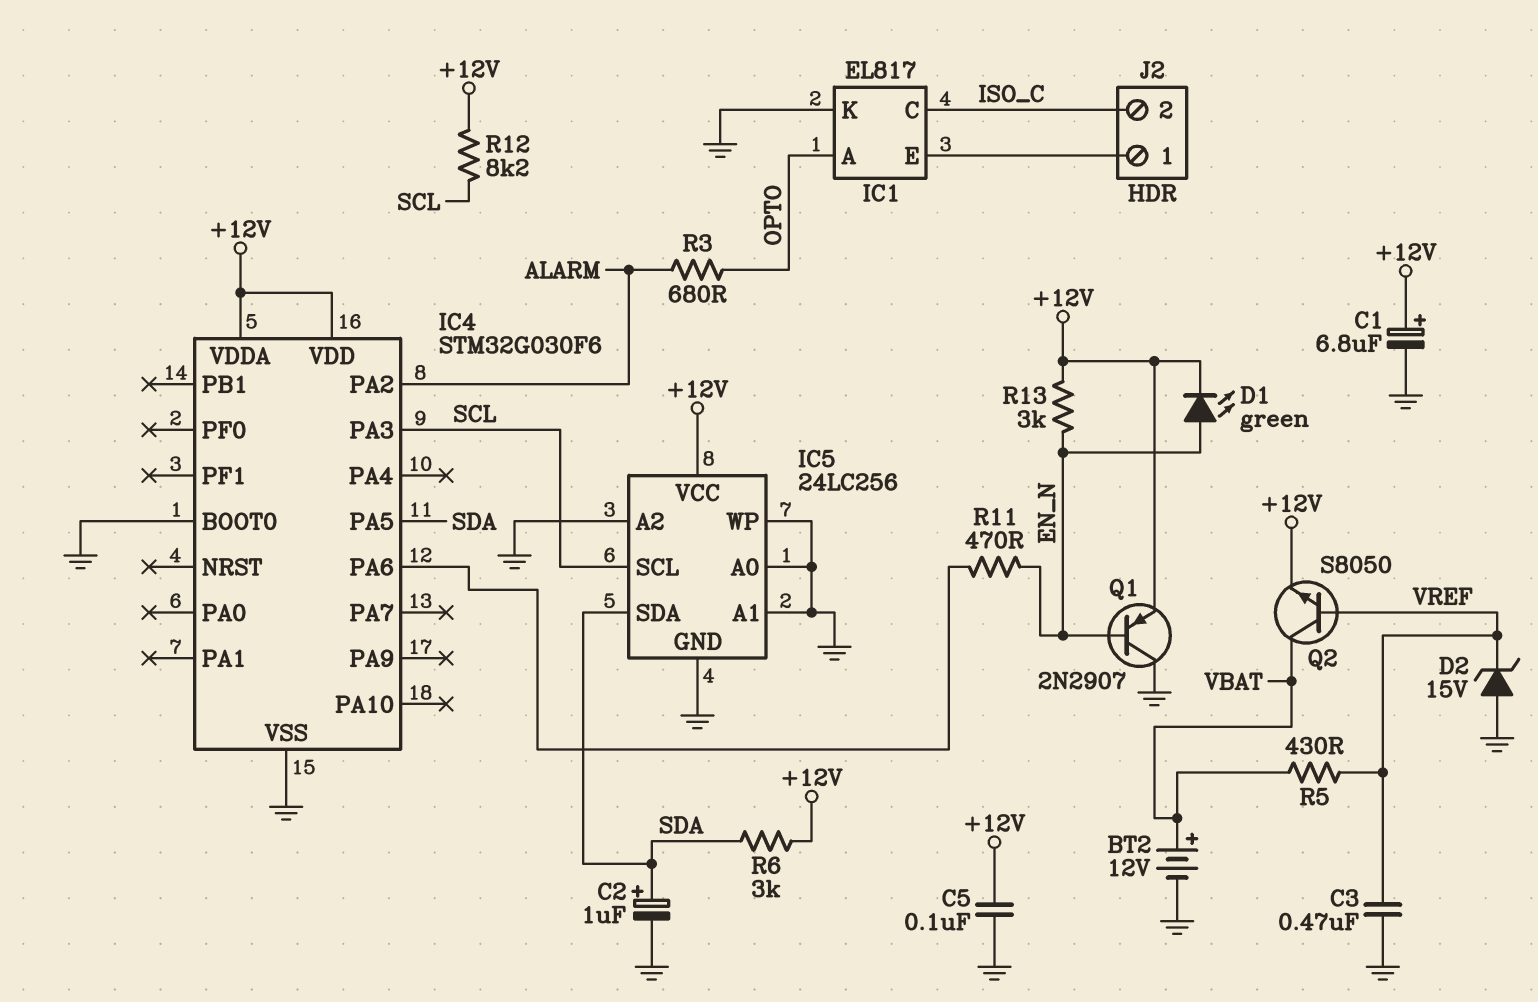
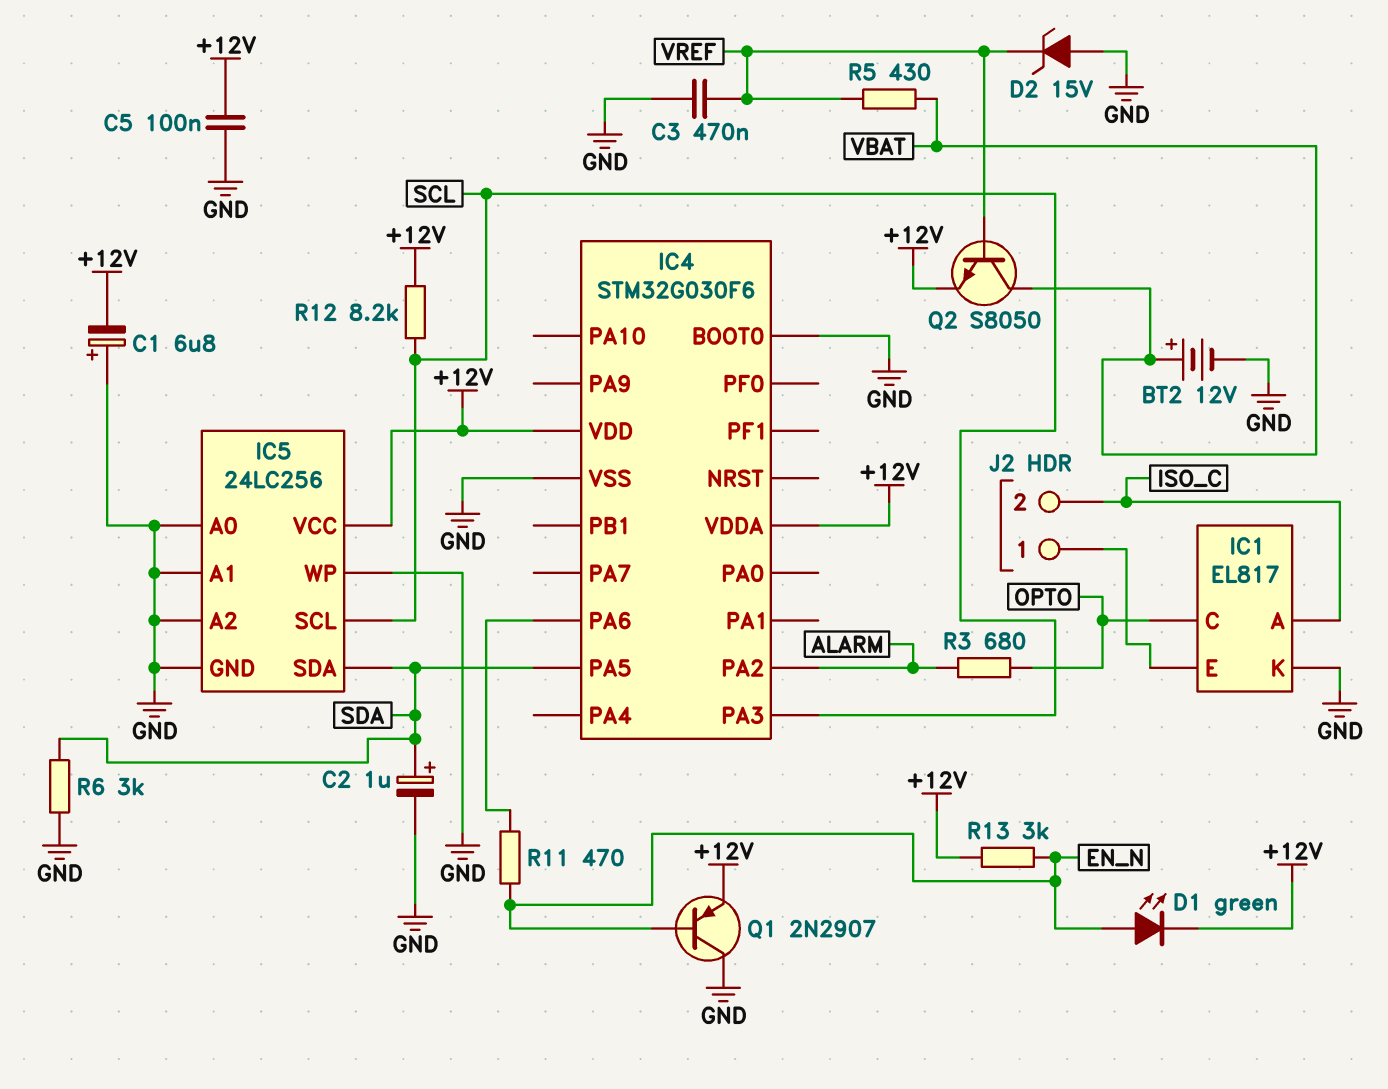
C1: 6.8uF (plus +12V, minus GND) -> 6.8uF (plus GND, minus +12V)
IC1 pin A: OPTO -> ISO_C
IC1 pin C: ISO_C -> OPTO
R6: 3k (+12V, SDA) -> 3k (GND, SDA)

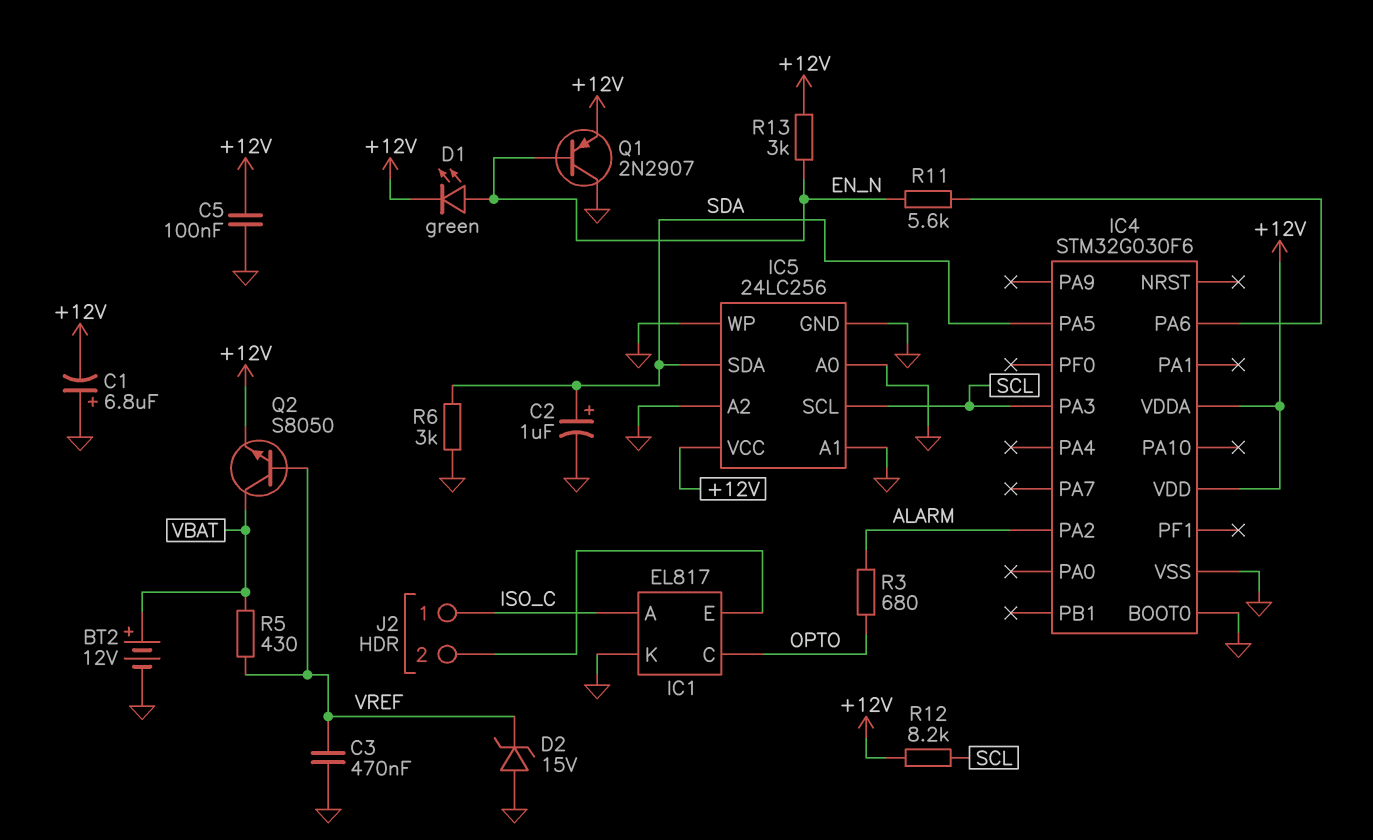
J2 pin 1: IC1/E -> ISO_C
J2 pin 2: ISO_C -> IC1/E
R11: 470 (EN_N, IC4/PA6) -> 5.6k (EN_N, IC4/PA6)

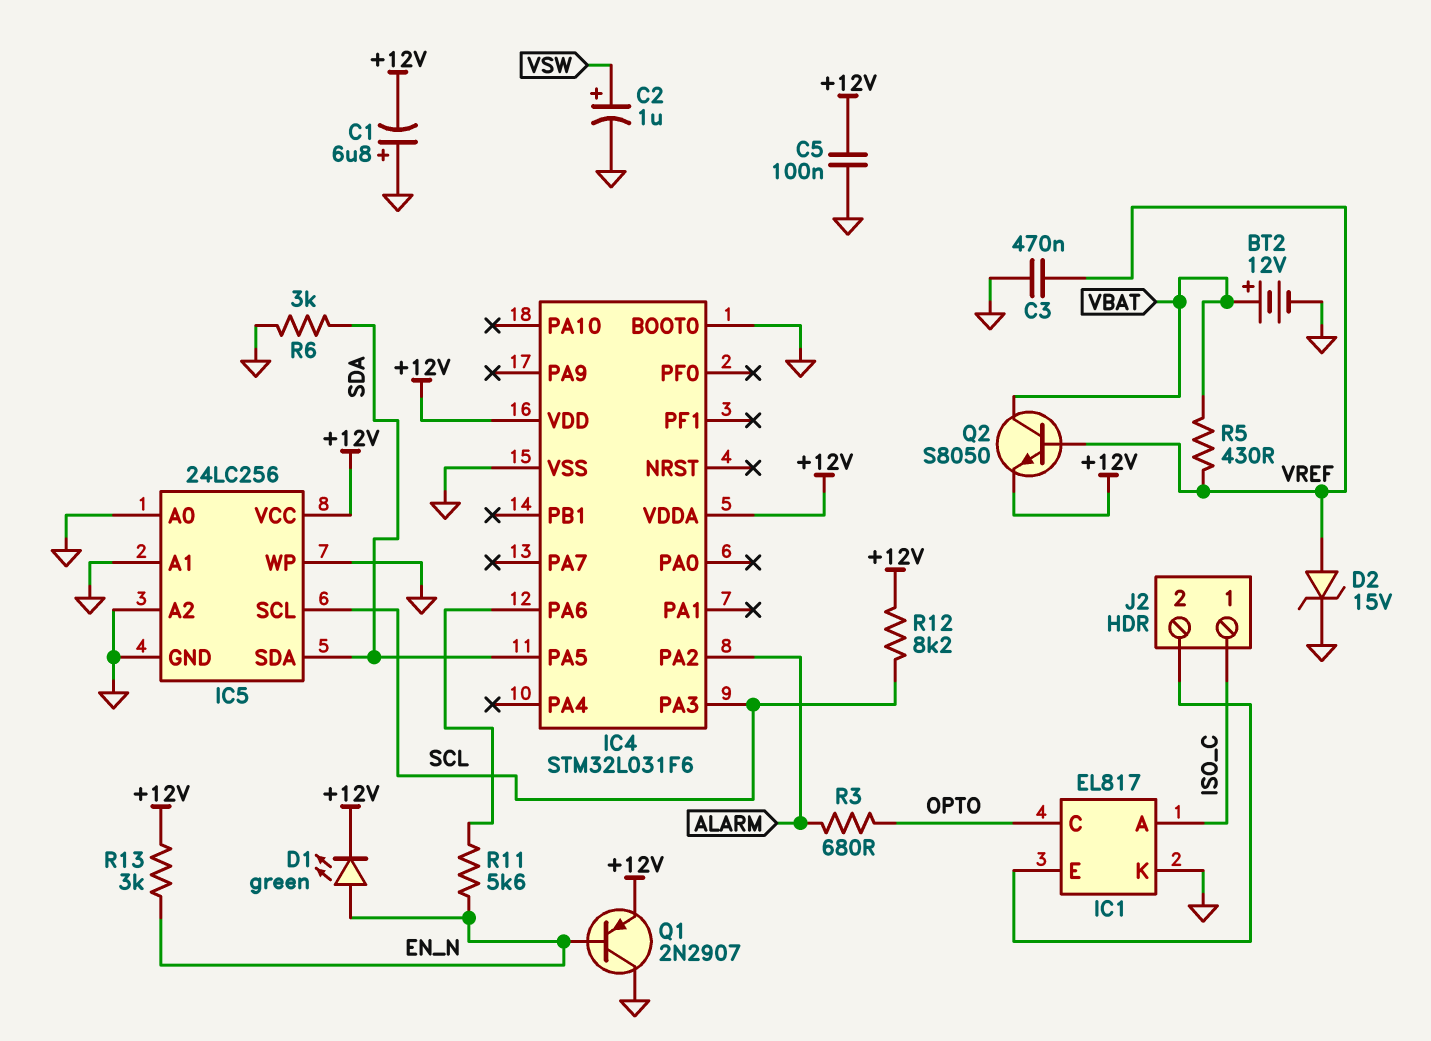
C2: 1uF (plus SDA, minus GND) -> 1uF (plus VSW, minus GND)
D2: zener 15V (A GND, K VREF) -> zener 15V (A VREF, K GND)
IC4: STM32G030F6 -> STM32L031F6

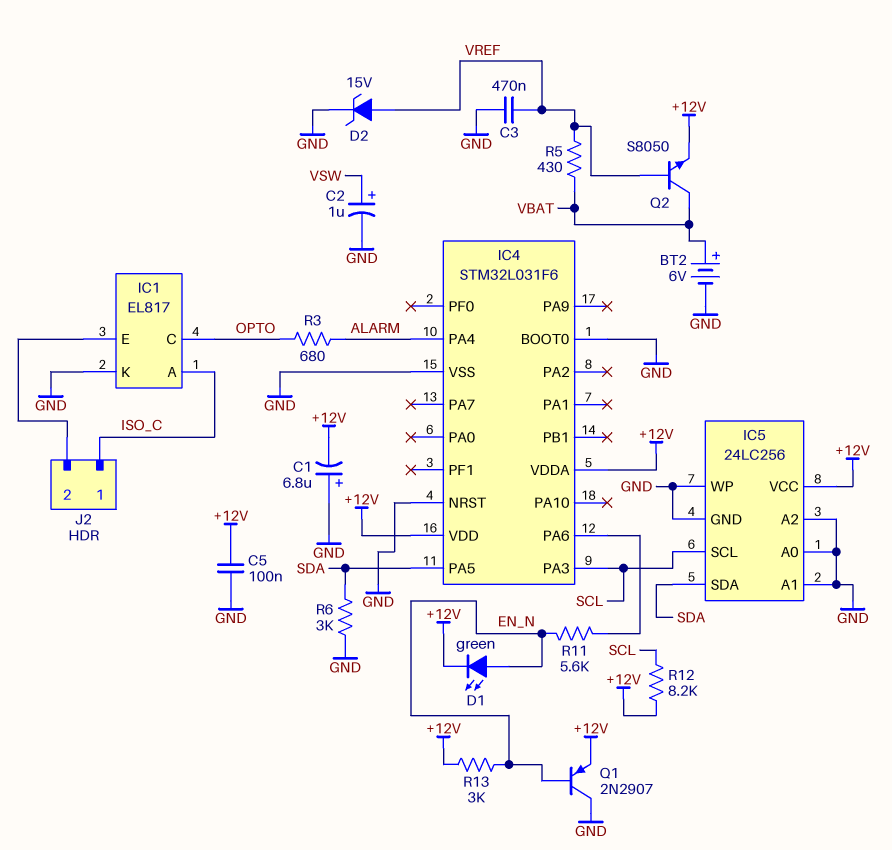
BT2: 12V (plus VBAT, minus GND) -> 6V (plus VBAT, minus GND)
IC4 pin NRST: none -> GND
IC4 pin PA2: ALARM -> none
IC4 pin PA4: none -> ALARM

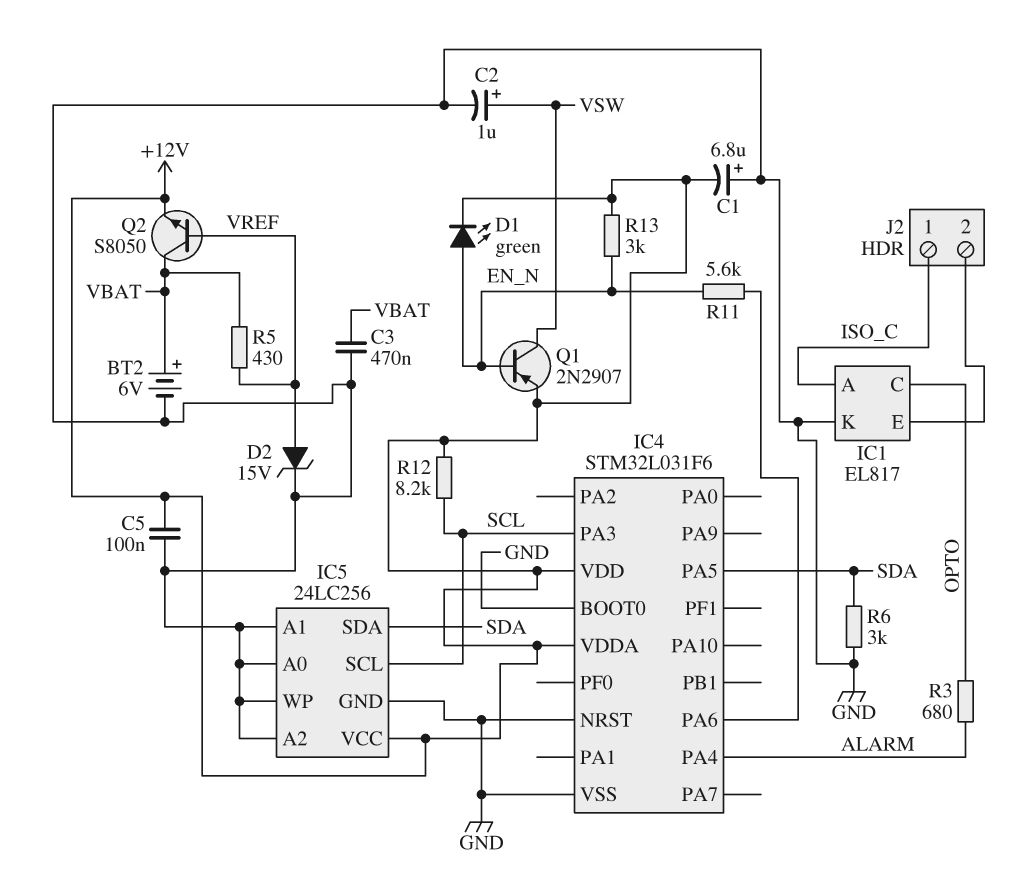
C3: 470nF (GND, VREF) -> 470nF (GND, VBAT)
Q1: PNP 2N2907 (B EN_N, C GND, E +12V) -> PNP 2N2907 (B EN_N, C VSW, E +12V)

